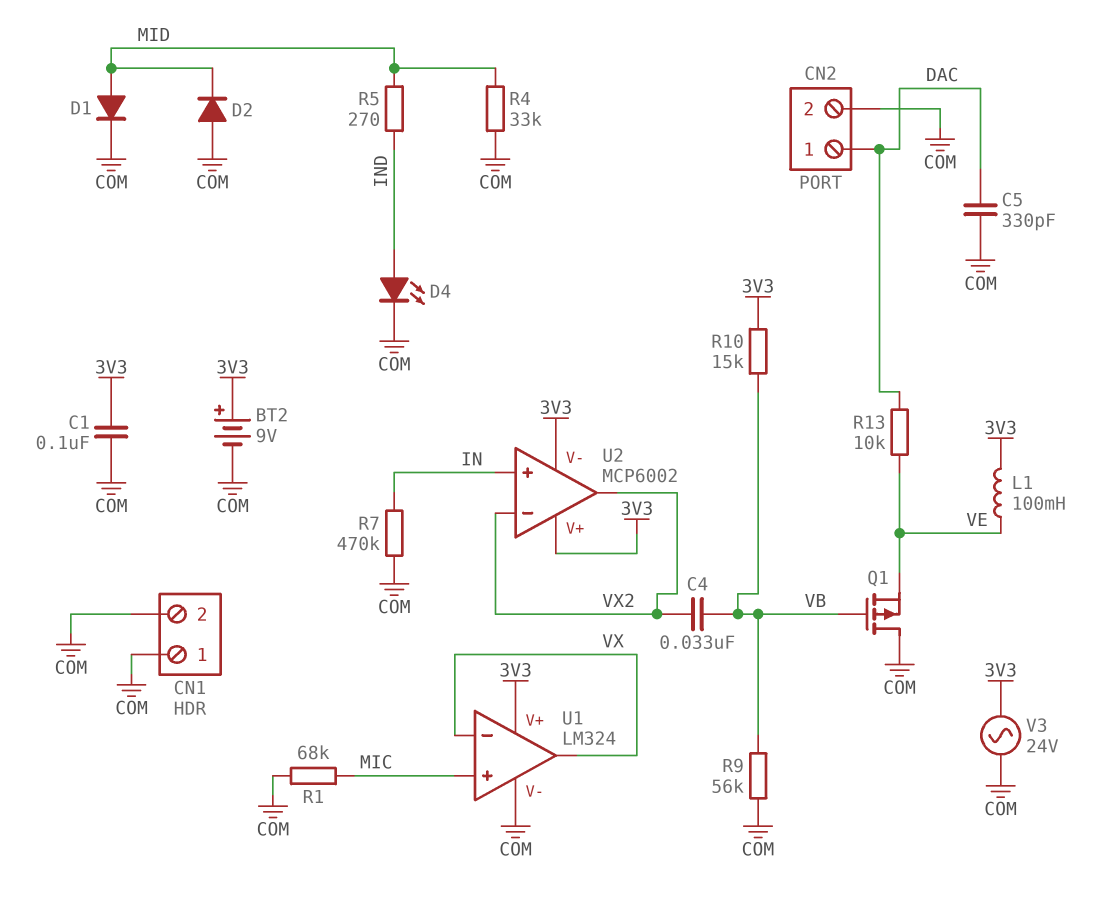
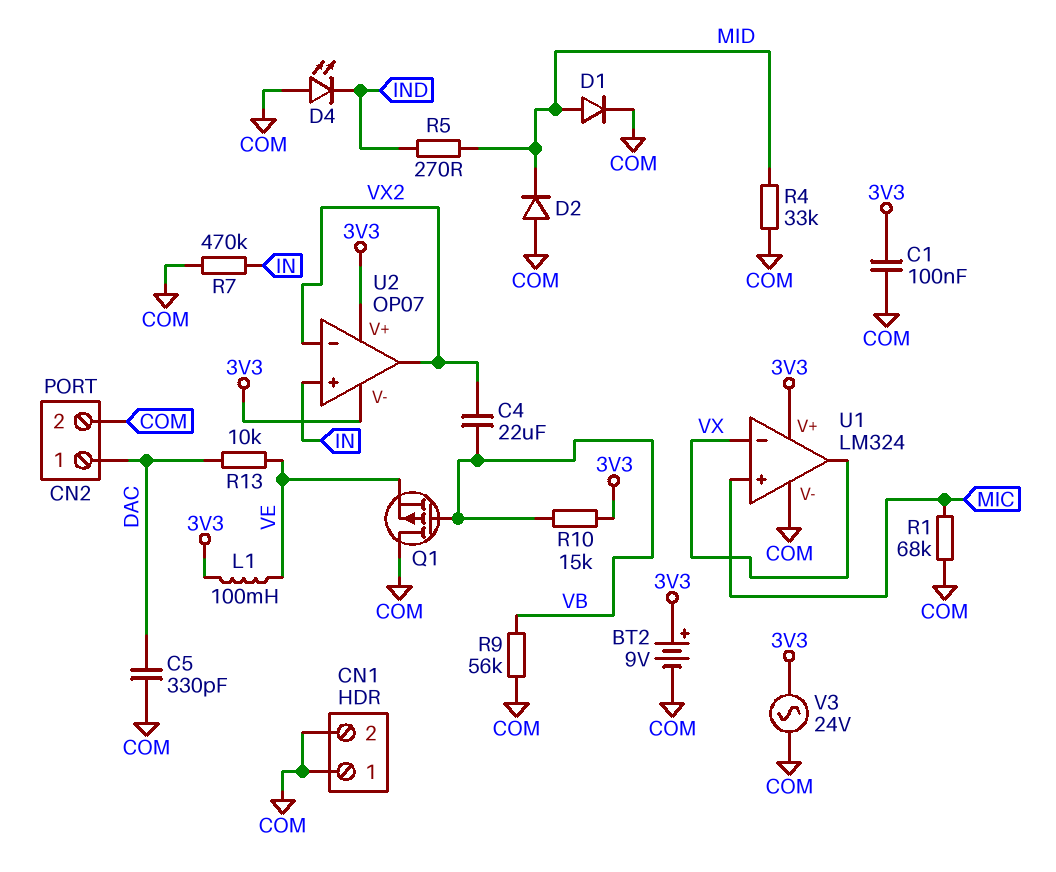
C4: 33nF (VB, VX2) -> 22uF (VB, VX2)
D4: LED (A IND, K COM) -> LED (A COM, K IND)
U2: MCP6002 -> OP07

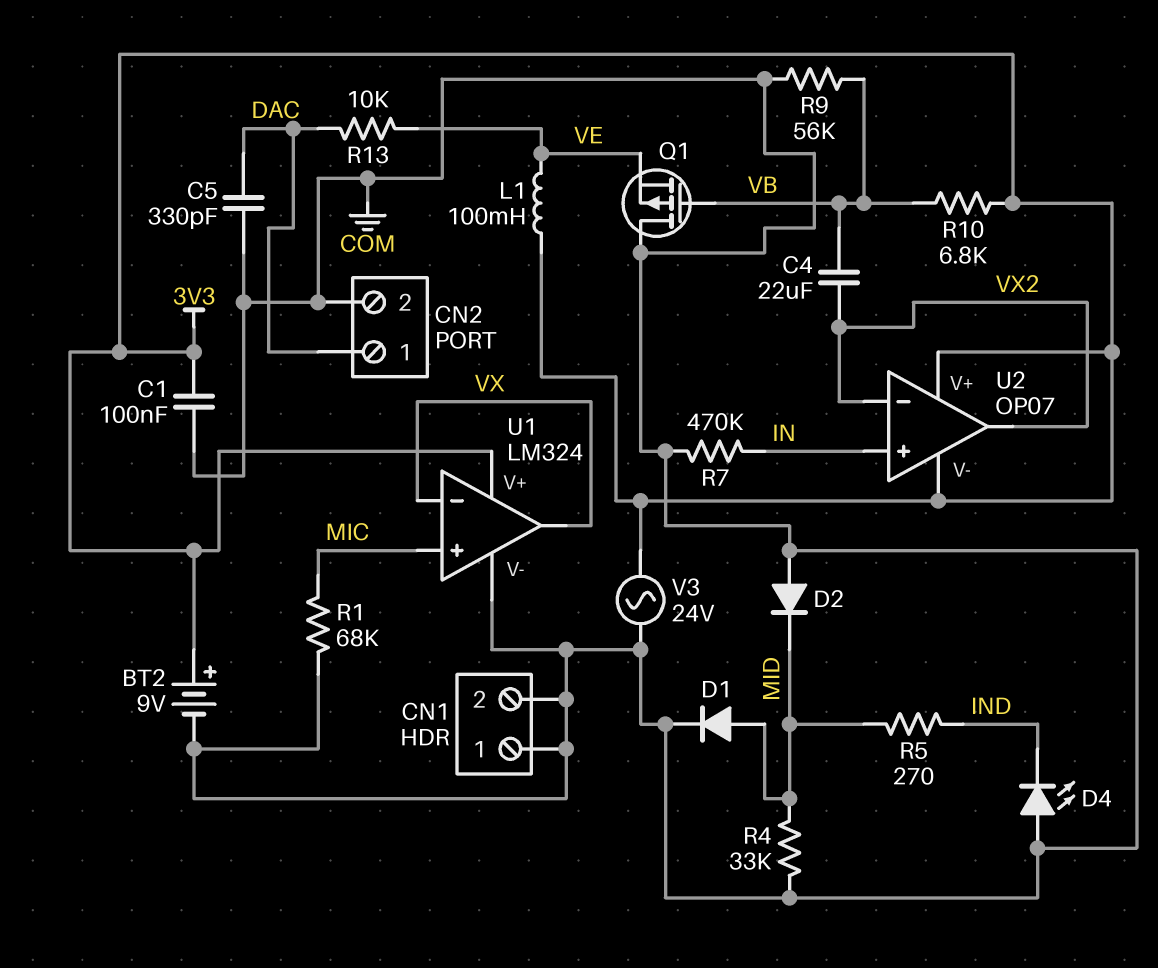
R10: 15k (3V3, VB) -> 6.8k (3V3, VB)

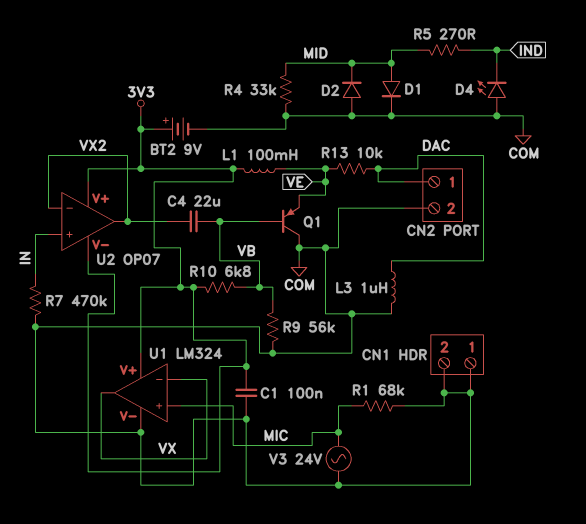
C5: 330pF (COM, DAC) -> none
L3: none -> 1uH (COM, DAC)
Q1: PMOS (G VB, D COM, S VE) -> PNP (B VB, C COM, E VE)
V3: AC 24V (3V3, COM) -> AC 24V (COM, MIC)

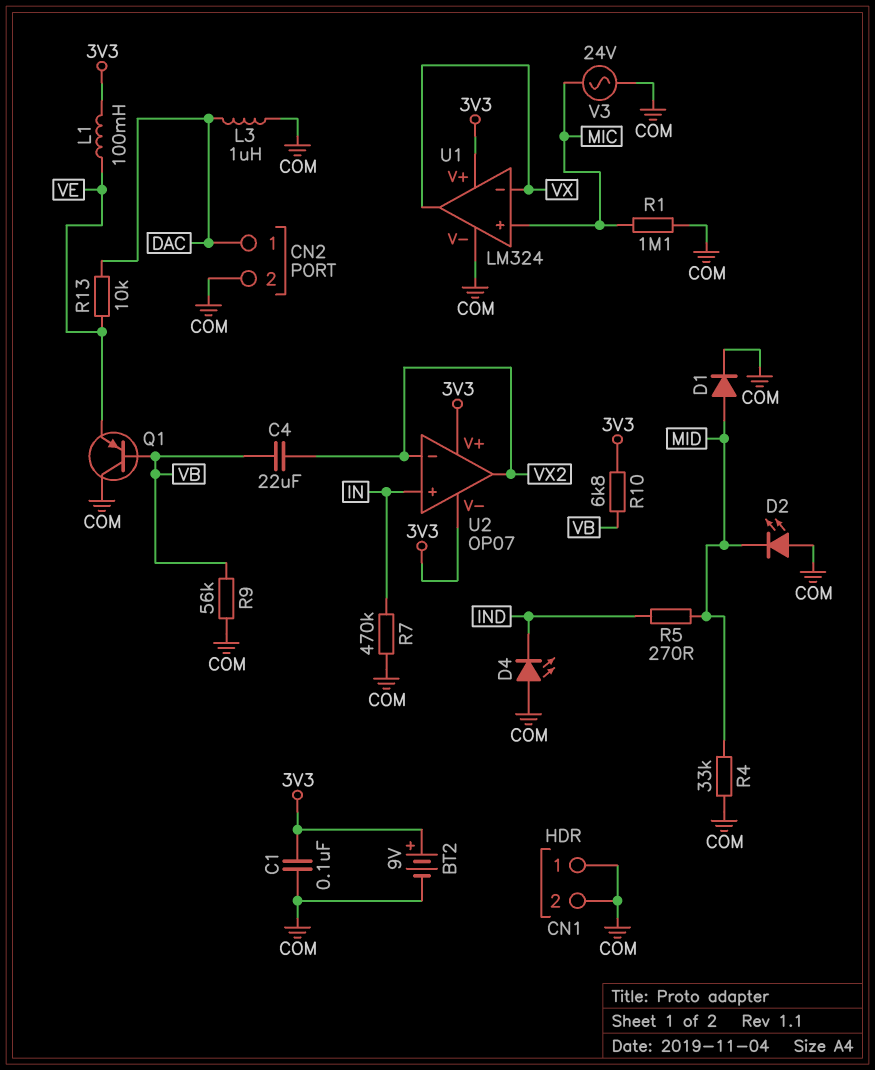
D2: diode (A COM, K MID) -> LED (A COM, K MID)
R1: 68k (COM, MIC) -> 1.1M (COM, MIC)

